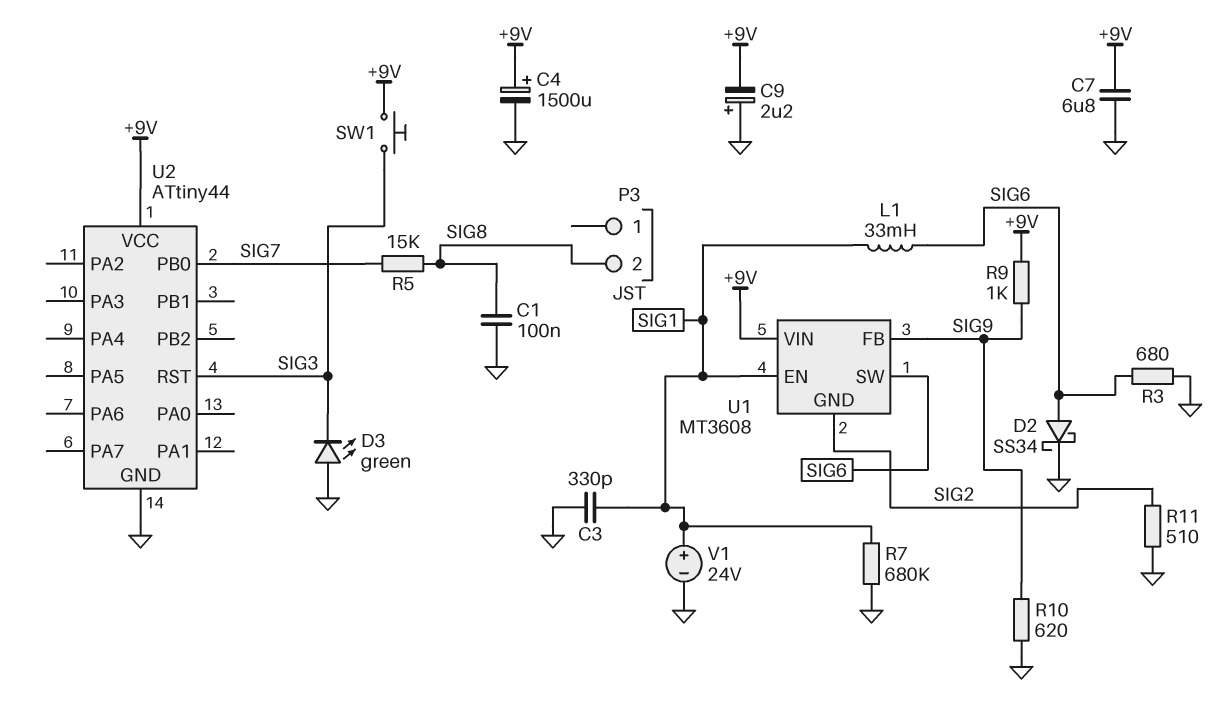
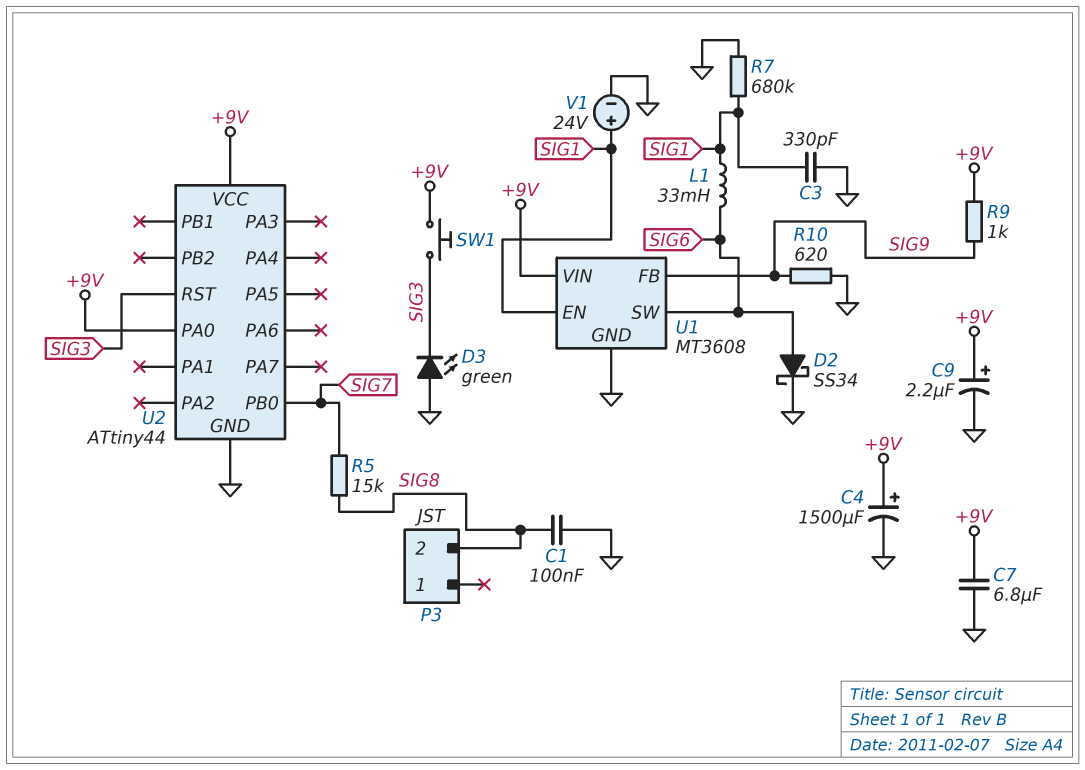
C9: 2.2uF (plus GND, minus +9V) -> 2.2uF (plus +9V, minus GND)
R3: 680 (GND, SIG6) -> none
R11: 510 (GND, SIG2) -> none
U1 pin GND: SIG2 -> GND
U2 pin PA0: none -> +9V

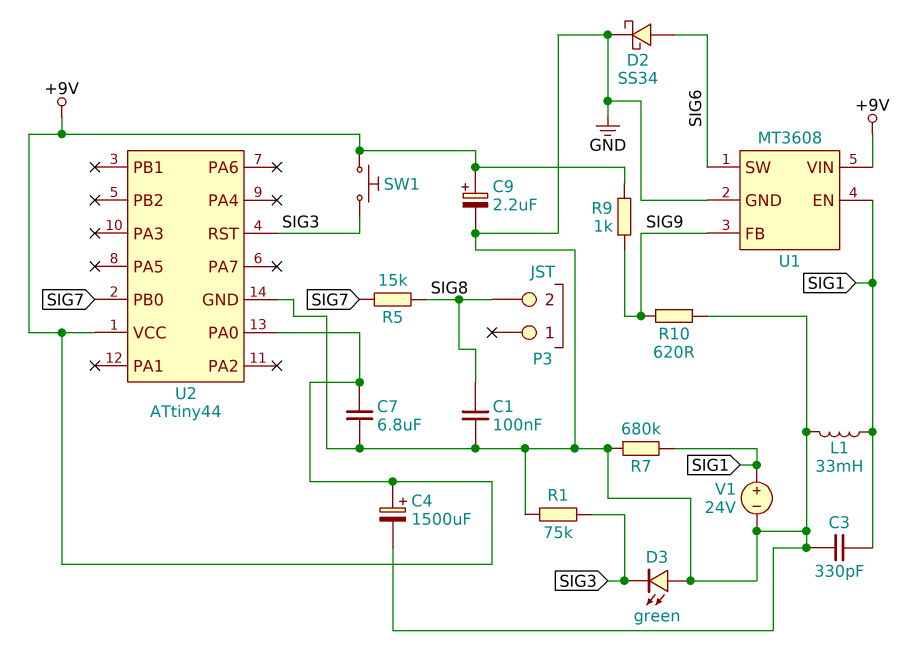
L1: 33mH (SIG1, SIG6) -> 33mH (GND, SIG1)
R1: none -> 75k (GND, SIG3)

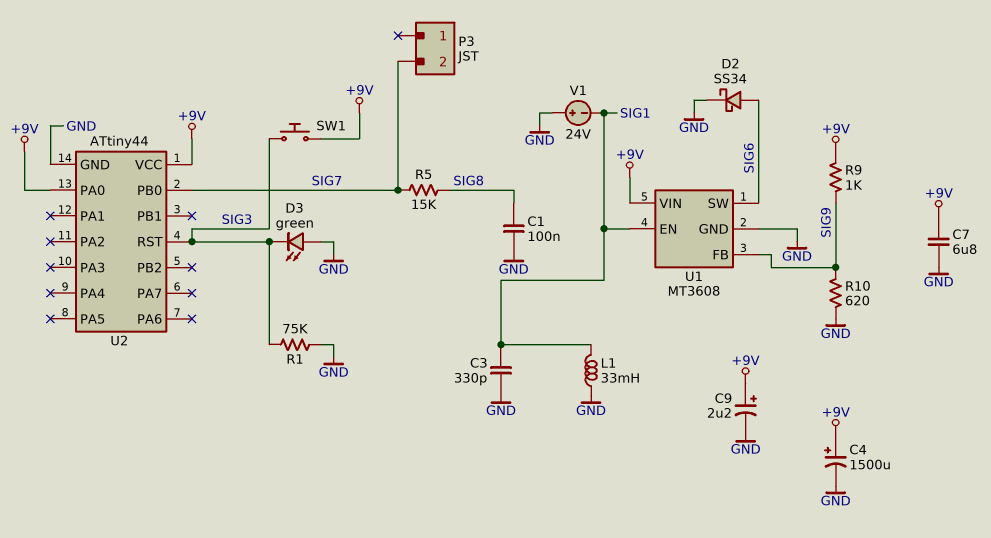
P3 pin 2: SIG8 -> SIG7
R7: 680k (GND, SIG1) -> none
V1: 24V (plus SIG1, minus GND) -> 24V (plus GND, minus SIG1)

